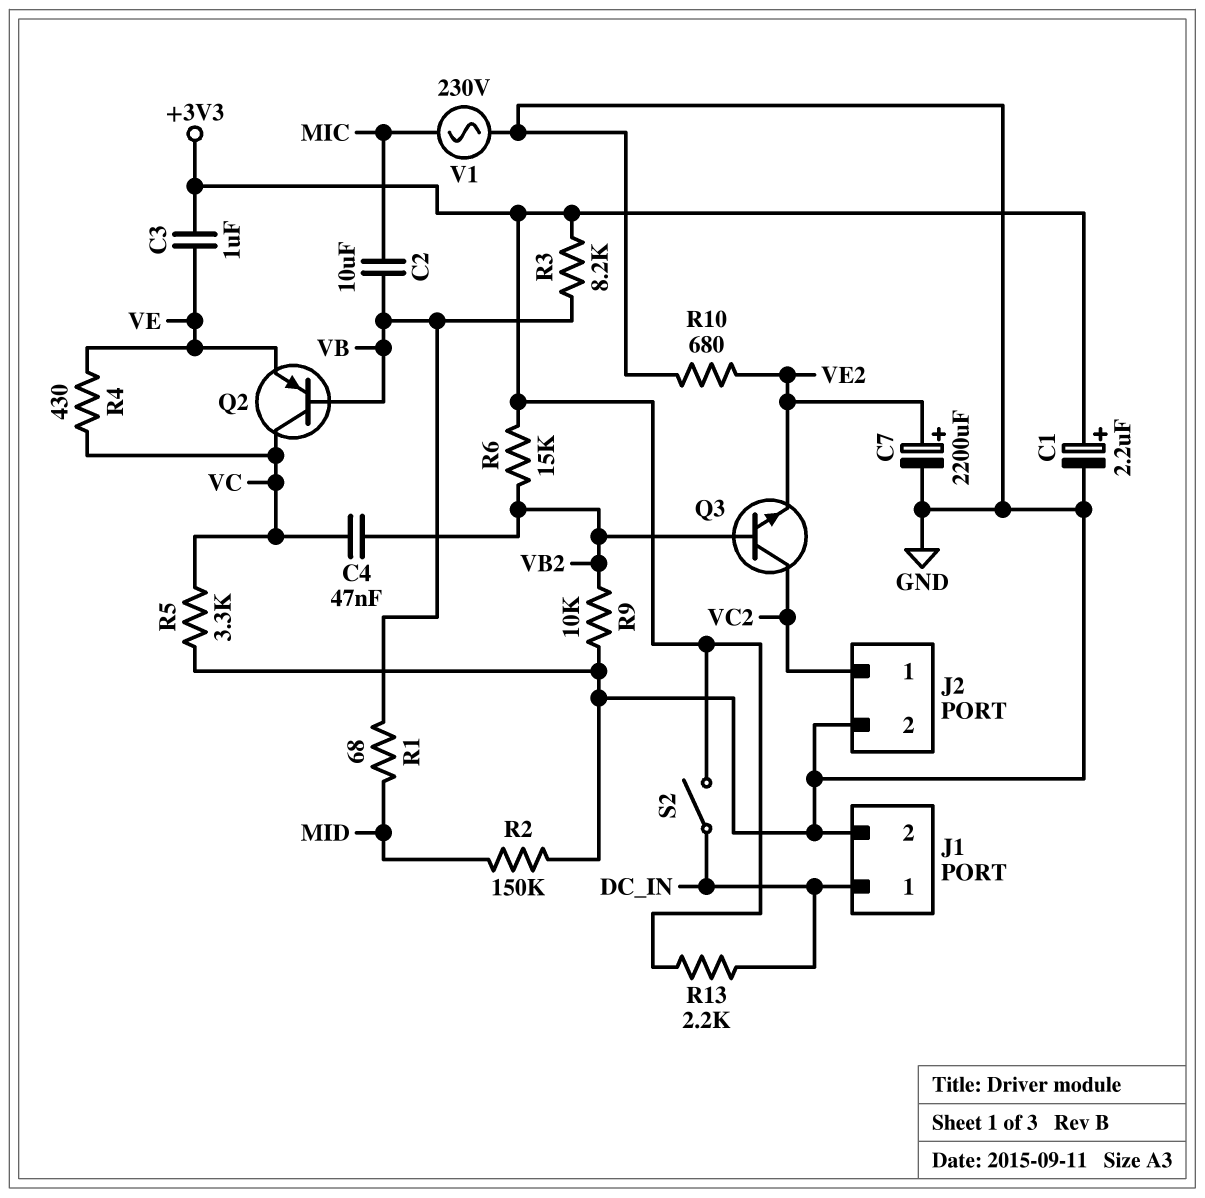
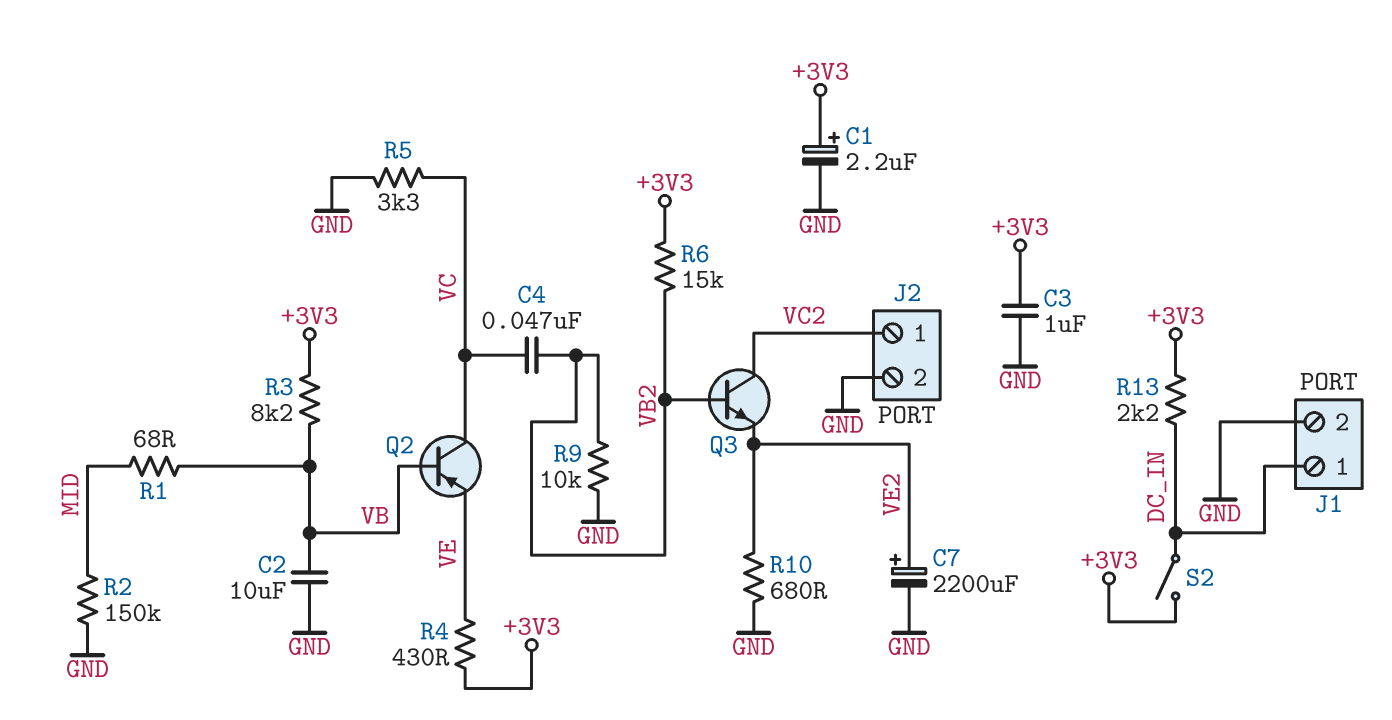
C2: 10uF (MIC, VB) -> 10uF (GND, VB)
C3: 1uF (+3V3, VE) -> 1uF (+3V3, GND)
R4: 430 (VC, VE) -> 430 (+3V3, VE)
V1: AC 230V (GND, MIC) -> none

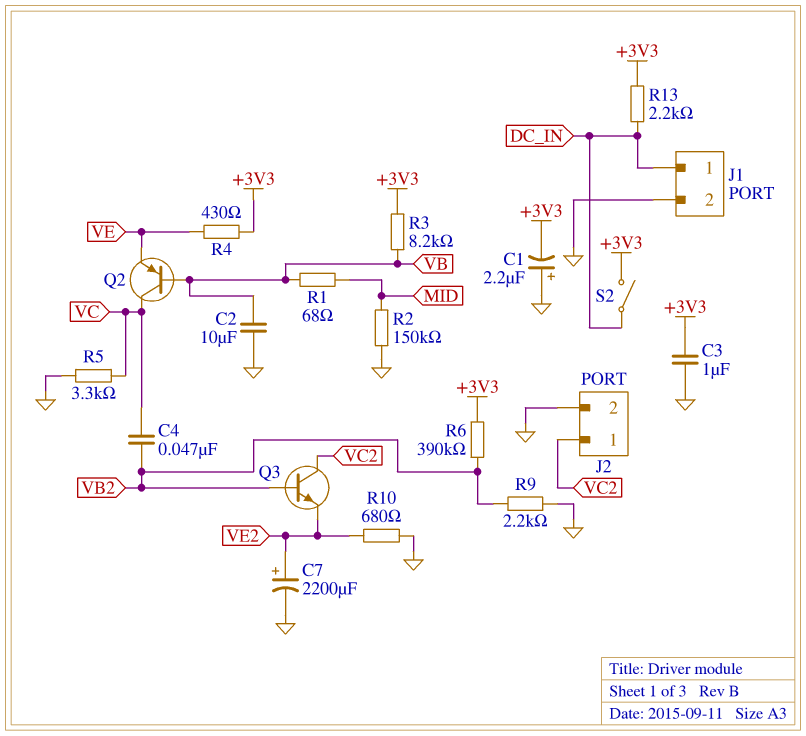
C1: 2.2uF (plus +3V3, minus GND) -> 2.2uF (plus GND, minus +3V3)
R6: 15k (+3V3, VB2) -> 390k (+3V3, VB2)
R9: 10k (GND, VB2) -> 2.2k (GND, VB2)

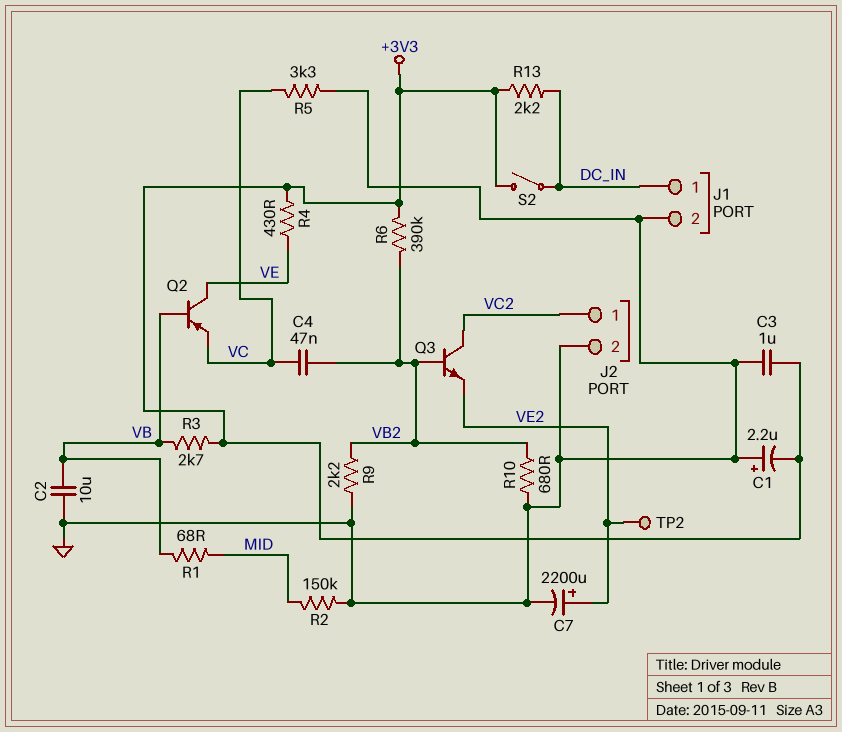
Q2: PNP (B VB, C VC, E VE) -> PNP (B VB, C VE, E VC)
R3: 8.2k (+3V3, VB) -> 2.7k (+3V3, VB)
R10: 680 (GND, VE2) -> 680 (GND, VB2)
TP2: none -> test point (VE2)

